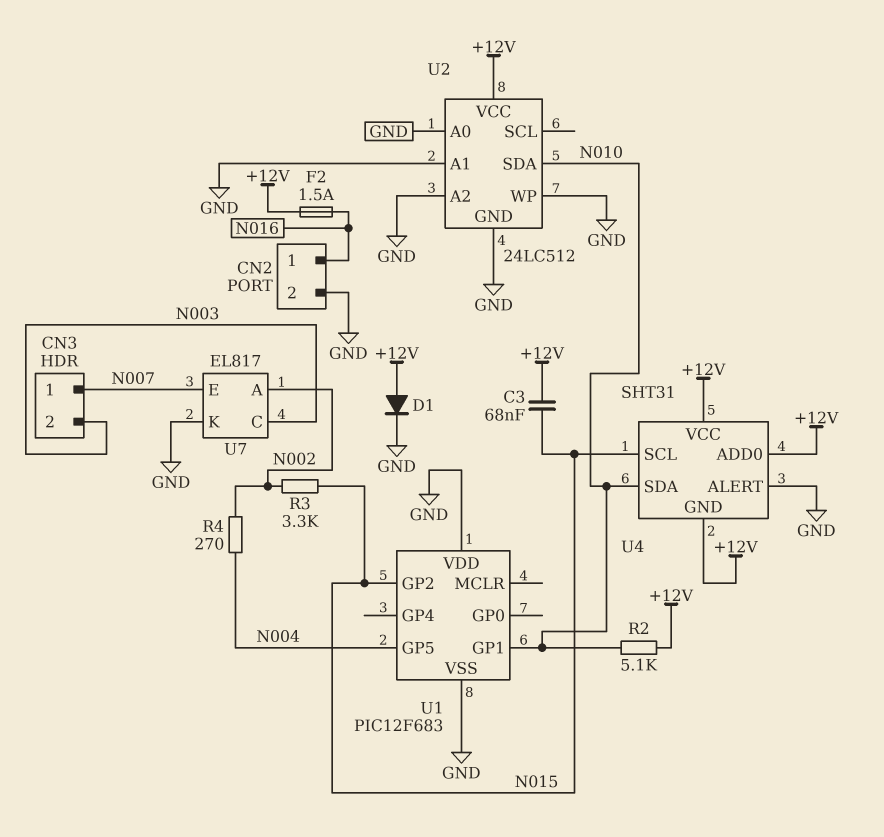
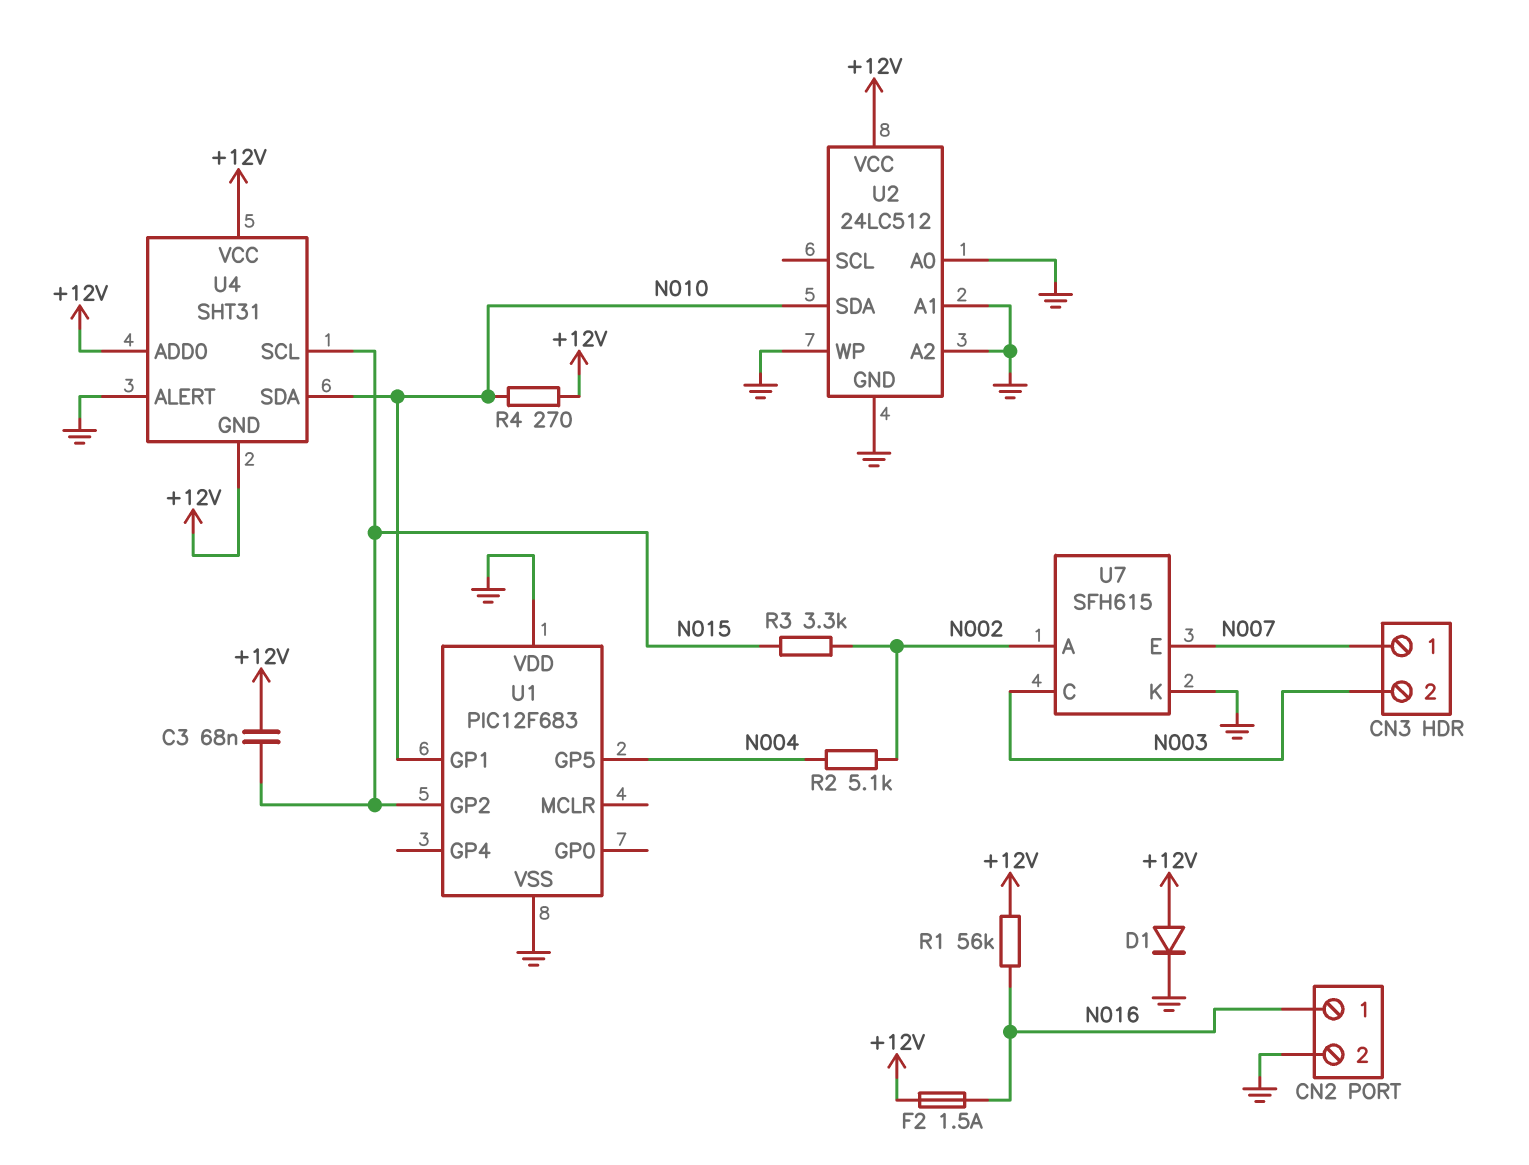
R1: none -> 56k (+12V, N016)
R2: 5.1k (+12V, N010) -> 5.1k (N002, N004)
R4: 270 (N002, N004) -> 270 (+12V, N010)
U7: EL817 -> SFH615

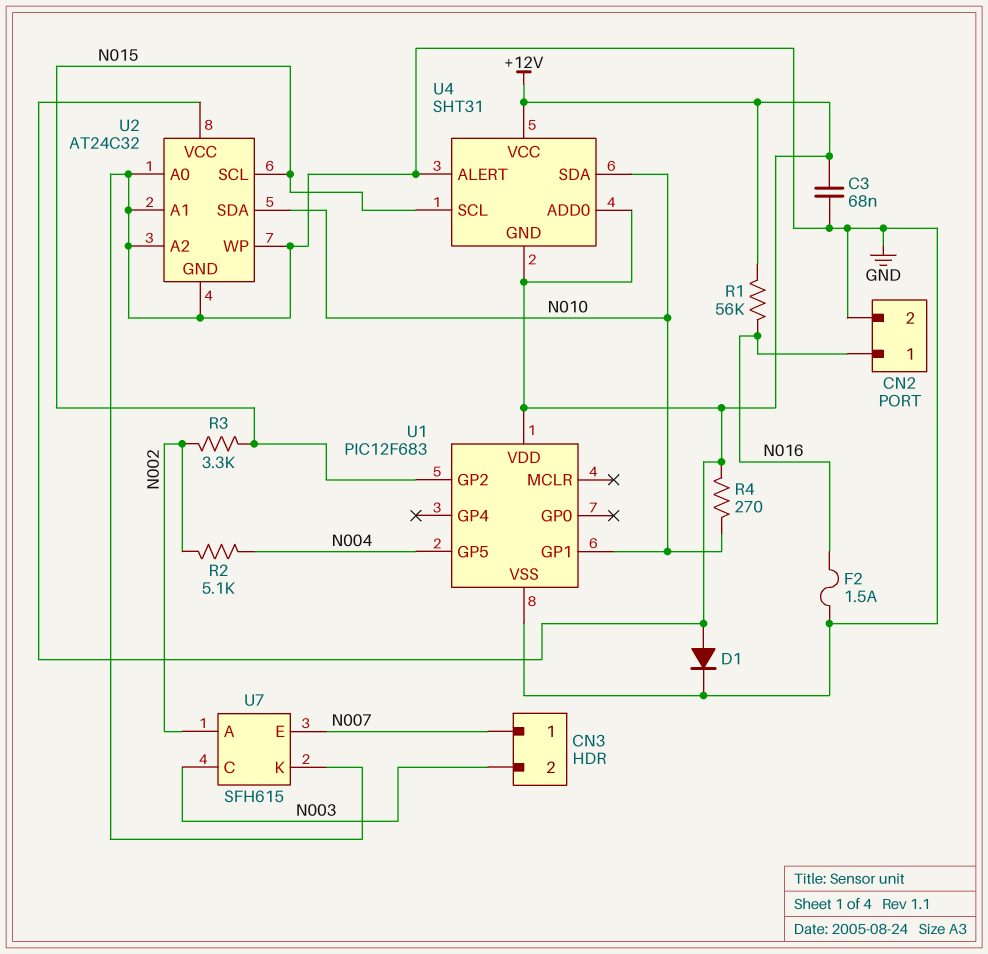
C3: 68nF (+12V, N015) -> 68nF (+12V, GND)
F2: 1.5A (+12V, N016) -> 1.5A (GND, N016)
U1 pin VDD: GND -> +12V
U2: 24LC512 -> AT24C32
U2 pin SCL: none -> N015

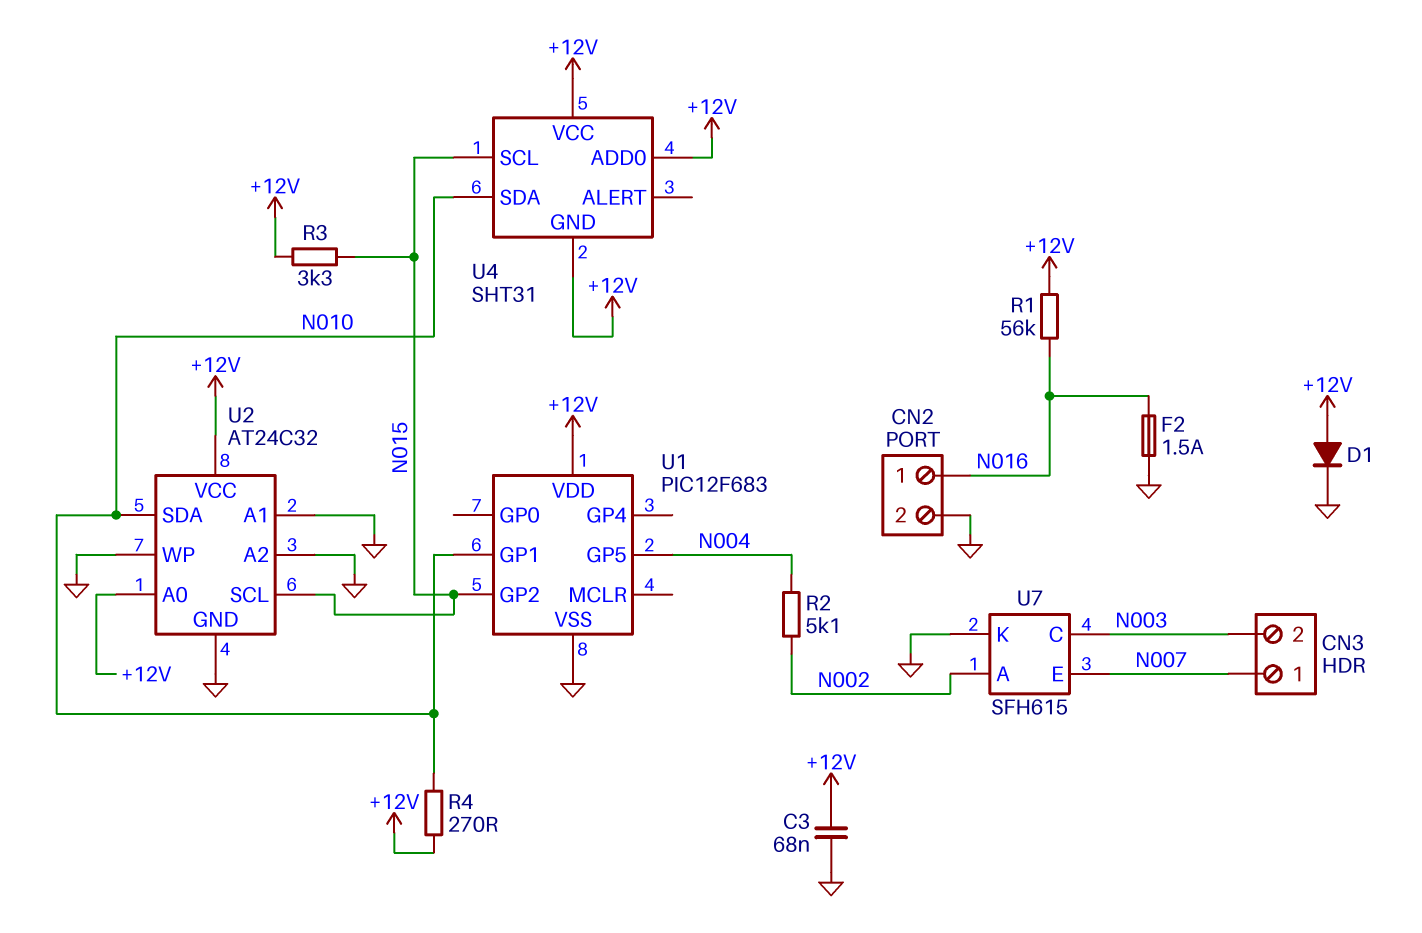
R3: 3.3k (N002, N015) -> 3.3k (+12V, N015)
U2 pin A0: GND -> +12V
U4 pin ALERT: GND -> none

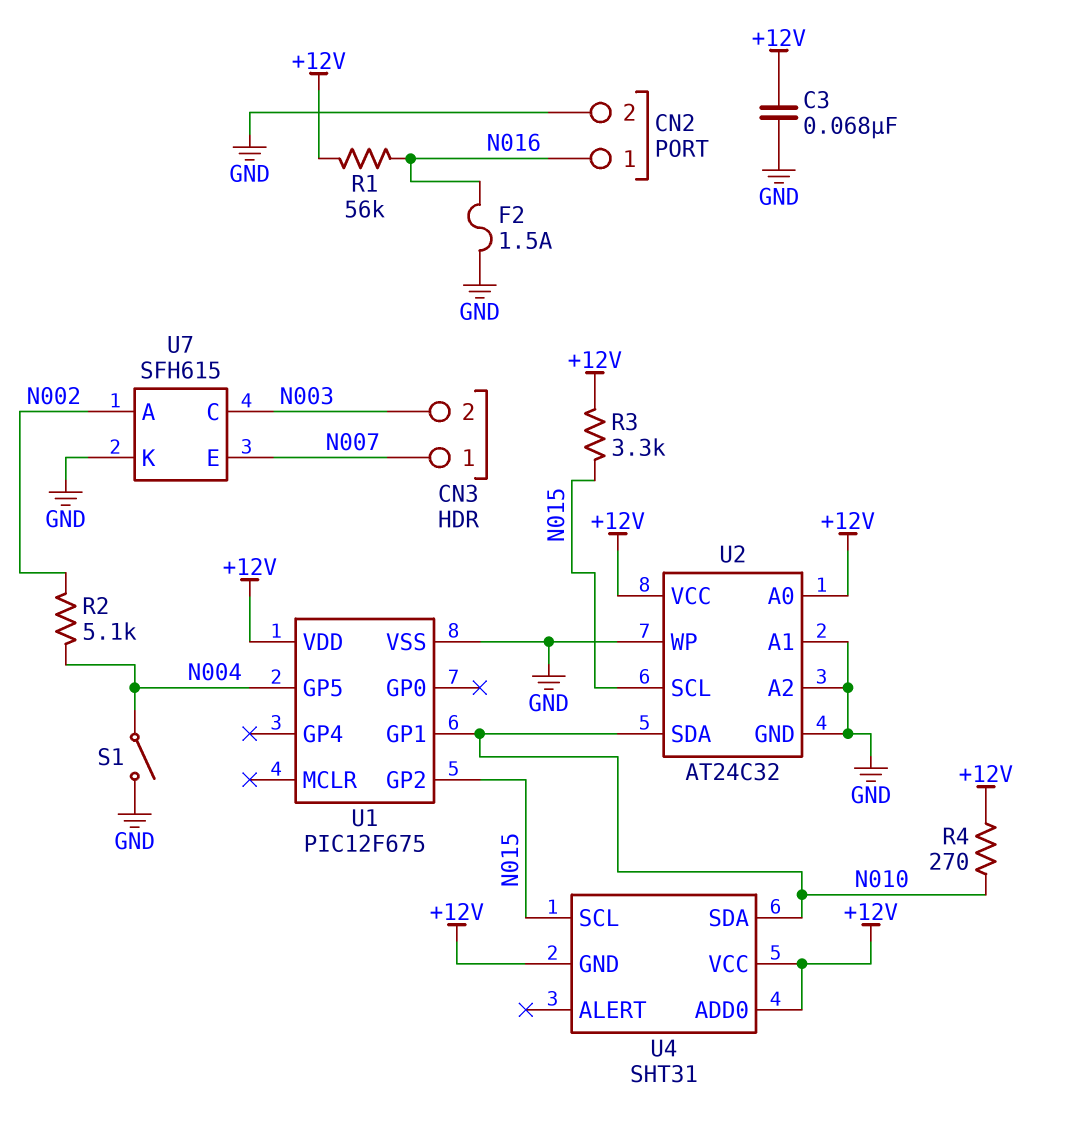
D1: diode (A +12V, K GND) -> none
S1: none -> switch (GND, N004)
U1: PIC12F683 -> PIC12F675

